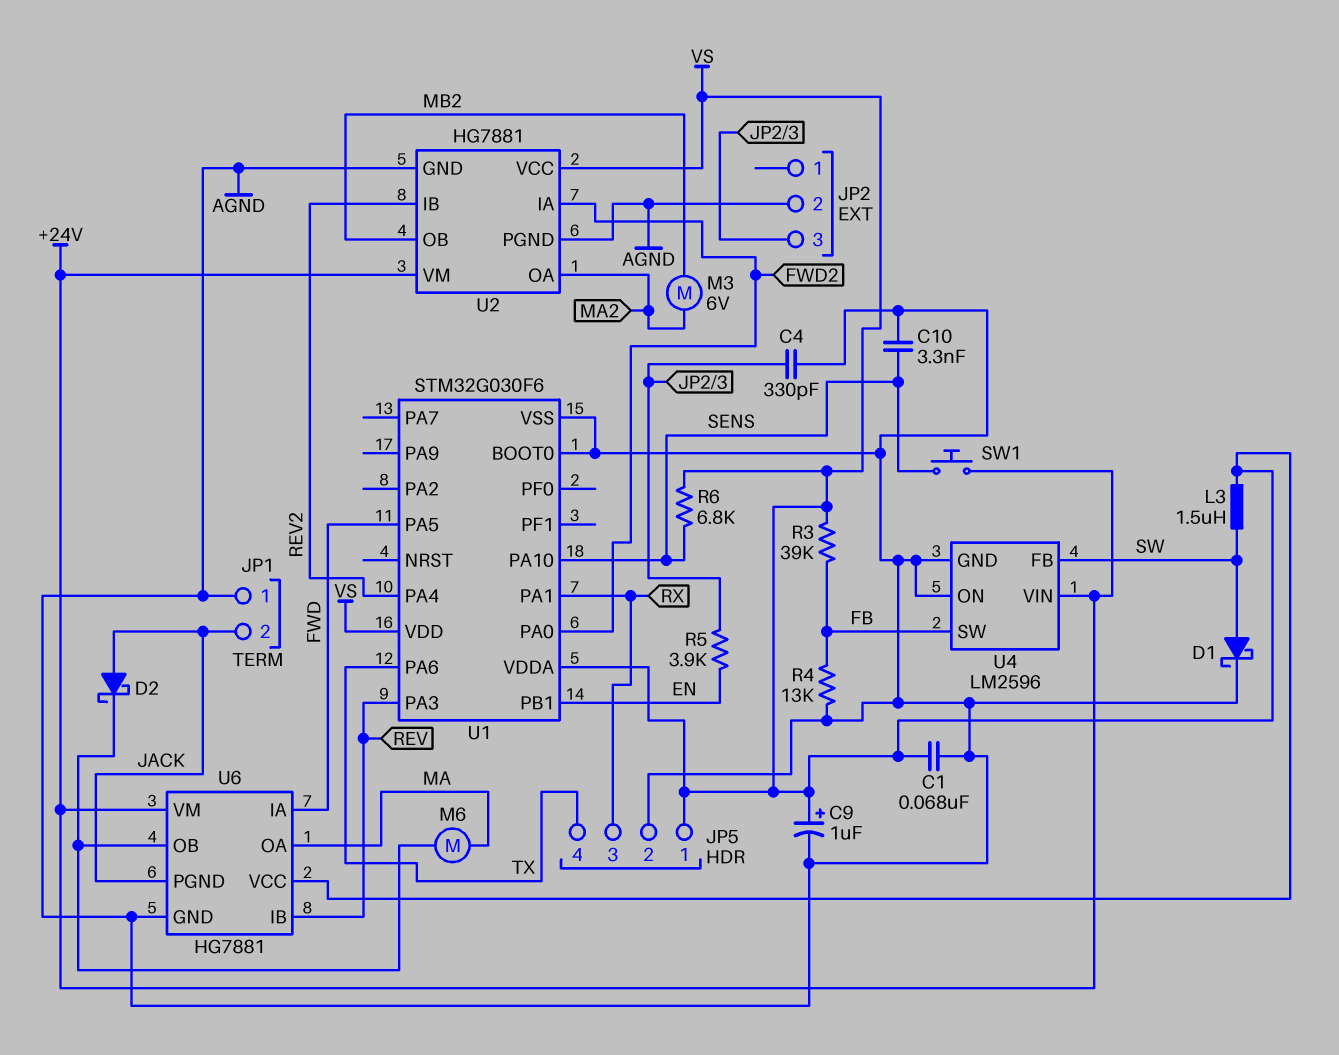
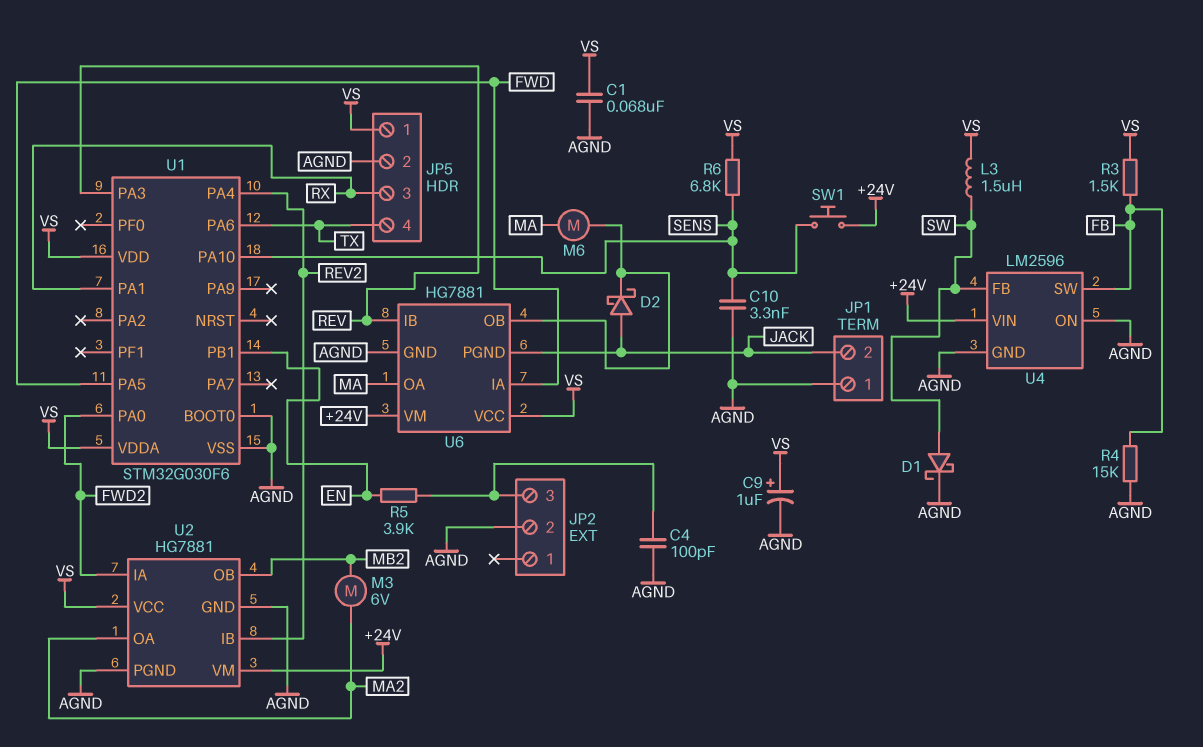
C4: 330pF (AGND, JP2/3) -> 100pF (AGND, JP2/3)
R3: 39k (FB, VS) -> 1.5k (FB, VS)
R4: 13k (AGND, FB) -> 15k (AGND, FB)

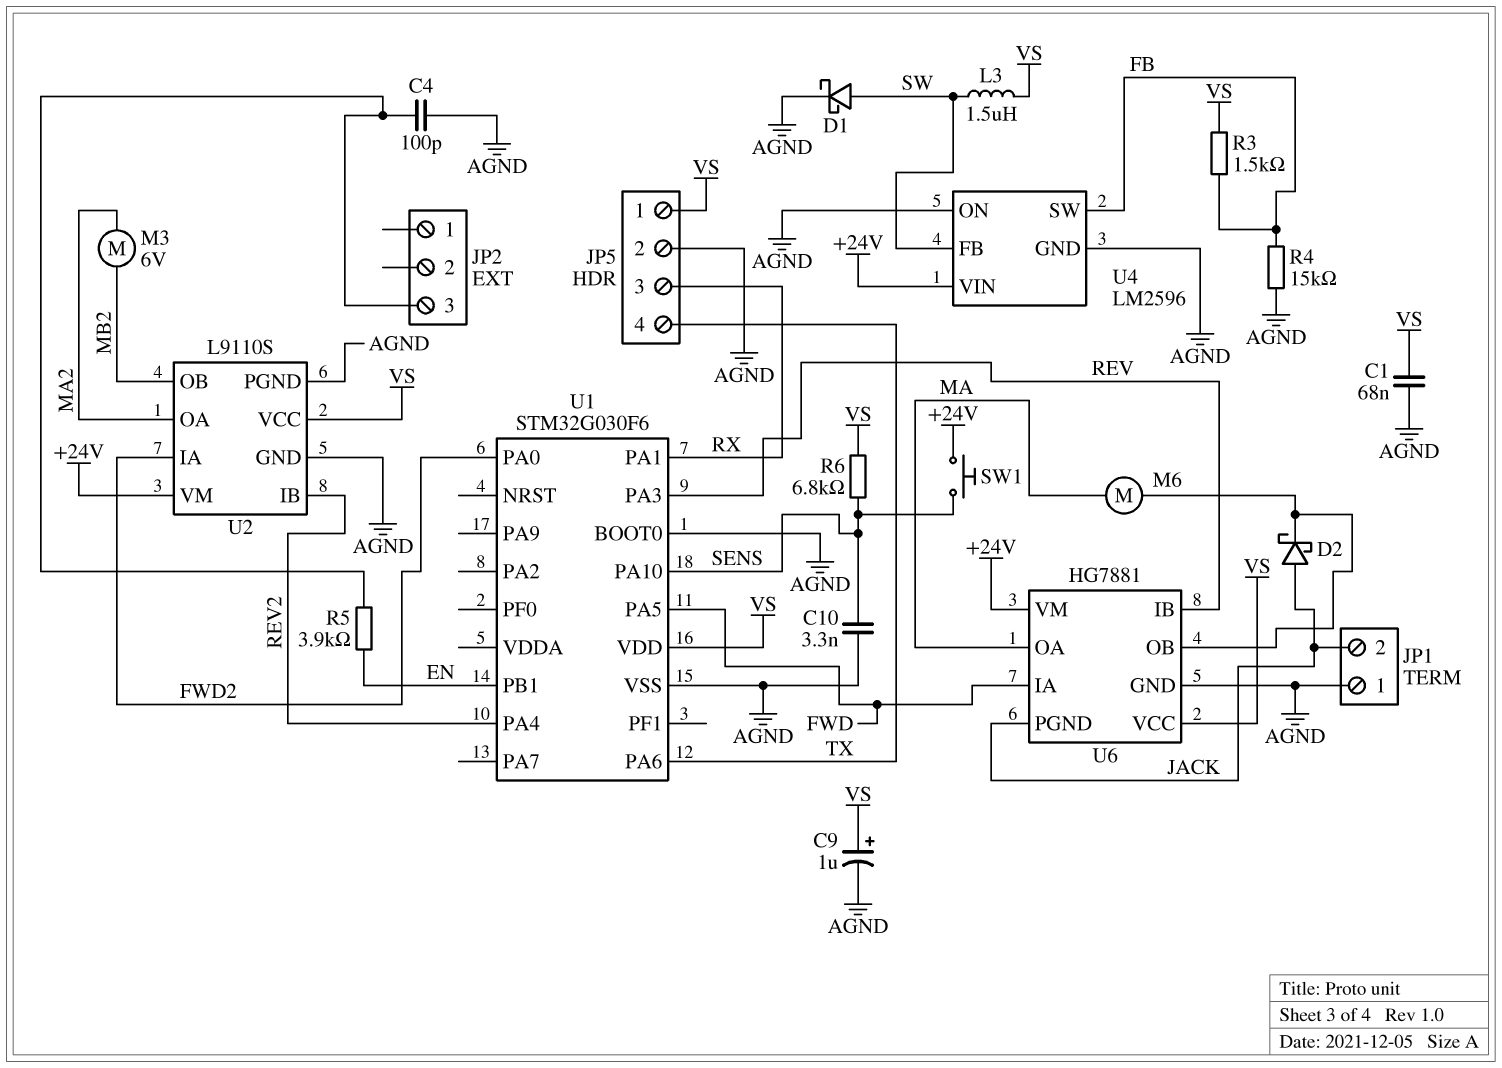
JP2 pin 2: AGND -> none
U1 pin VDDA: VS -> none
U2: HG7881 -> L9110S

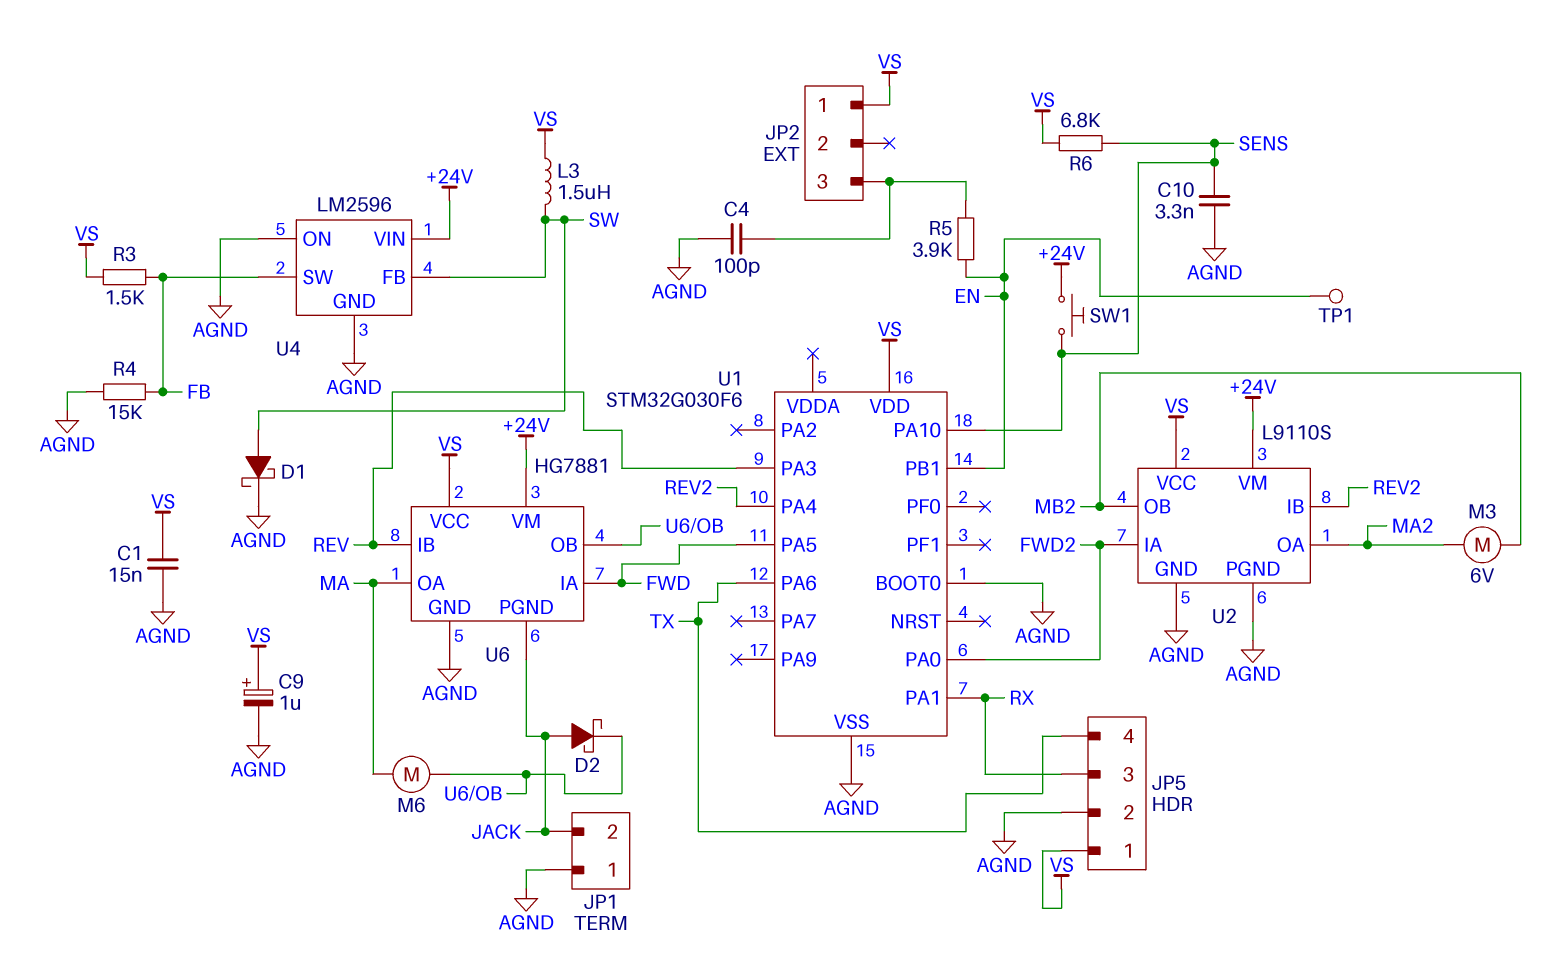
C1: 68nF (AGND, VS) -> 15nF (AGND, VS)
JP2 pin 1: none -> VS
TP1: none -> test point (EN)

